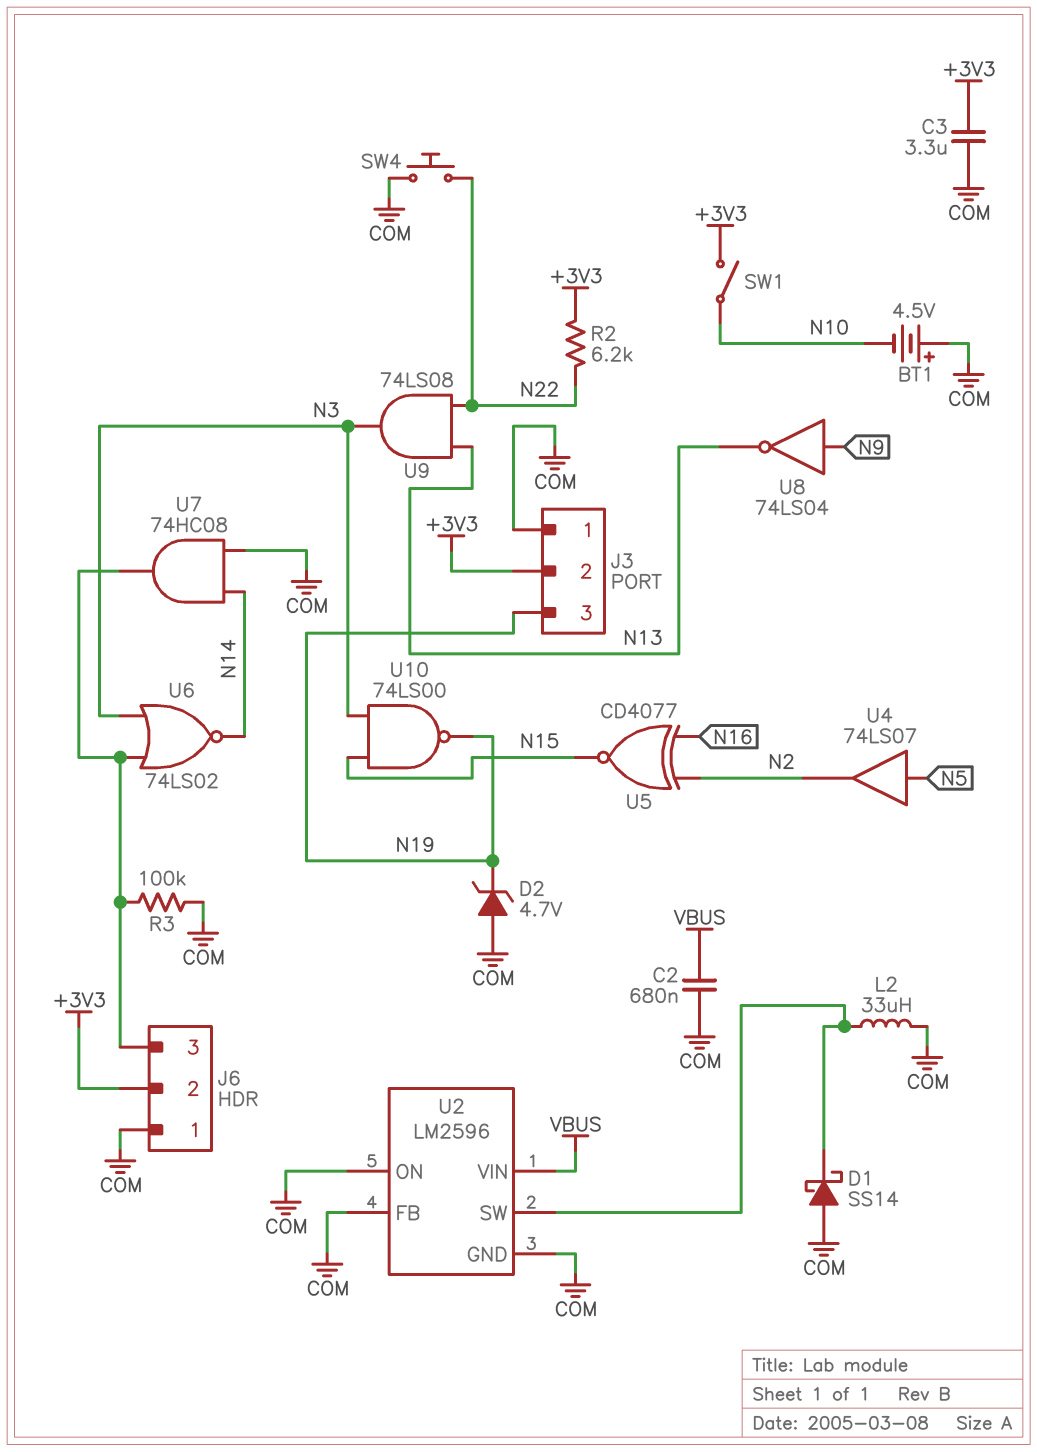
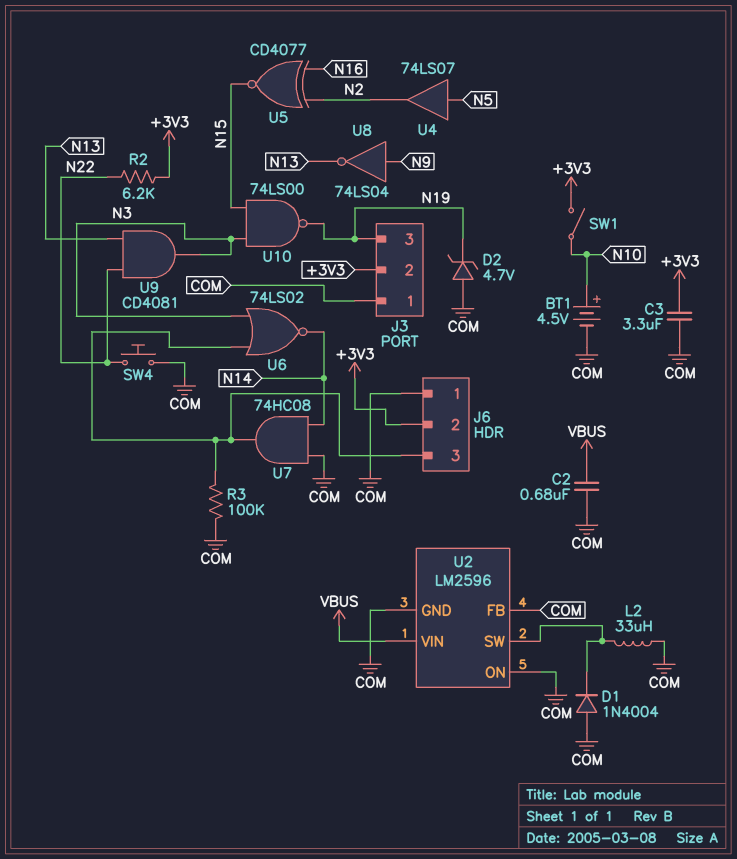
BT1: 4.5V (plus COM, minus N10) -> 4.5V (plus N10, minus COM)
D1: schottky SS14 (A COM, K U2/SW) -> diode 1N4004 (A COM, K U2/SW)
U9: AND 74LS08 (in N13, in N22, out N3) -> AND CD4081 (in N13, in N22, out N3)

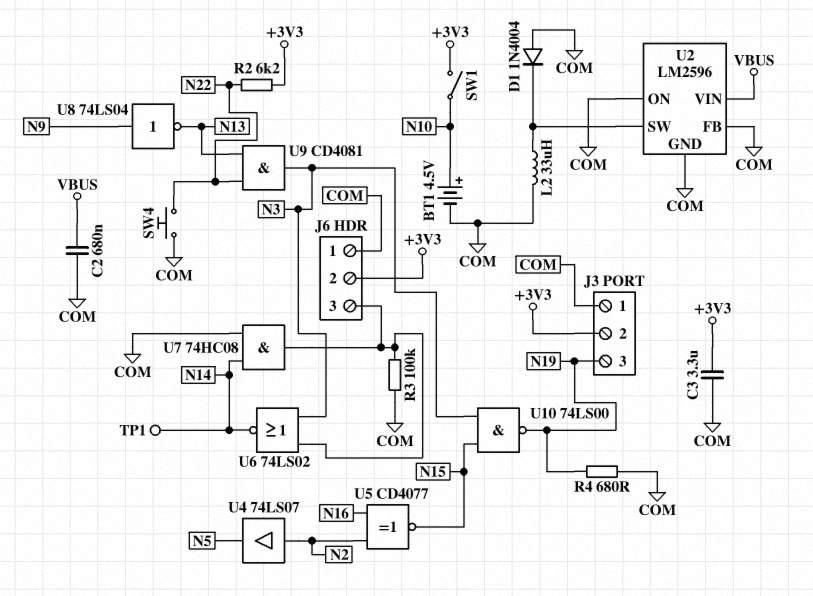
D2: zener 4.7V (A COM, K N19) -> none
R4: none -> 680 (COM, N19)
TP1: none -> test point (N14)
U4: buffer 74LS07 (in N5, out N2) -> buffer 74LS07 (in N2, out N5)

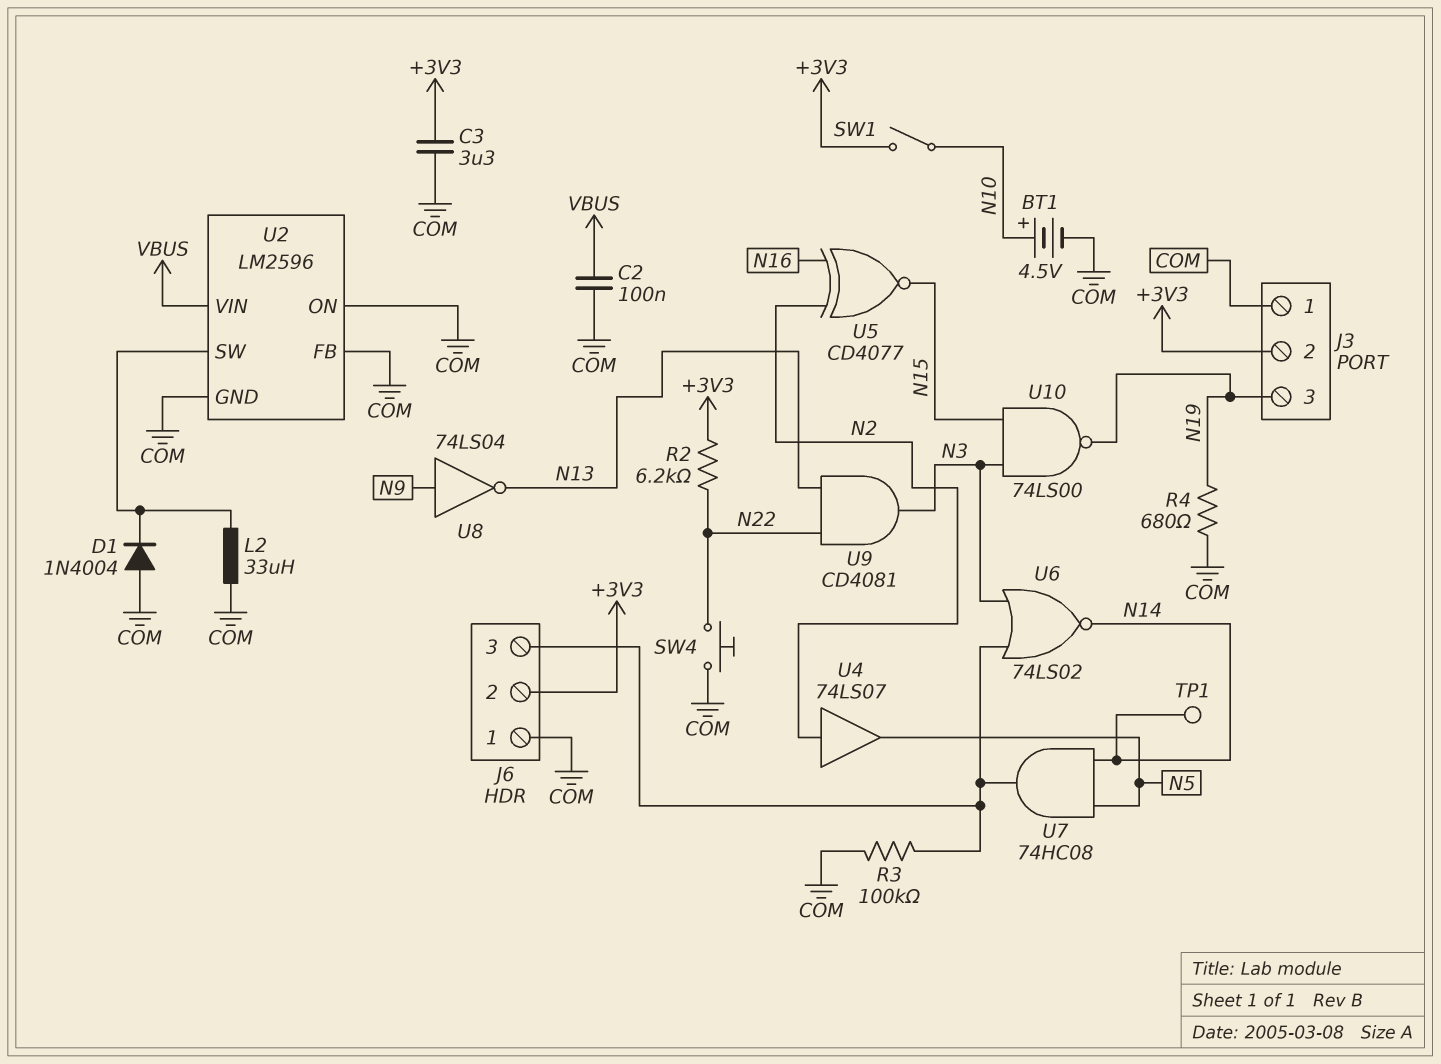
C2: 680nF (COM, VBUS) -> 100nF (COM, VBUS)
U7: AND 74HC08 (in COM, in N14, out J6/3) -> AND 74HC08 (in N5, in N14, out J6/3)

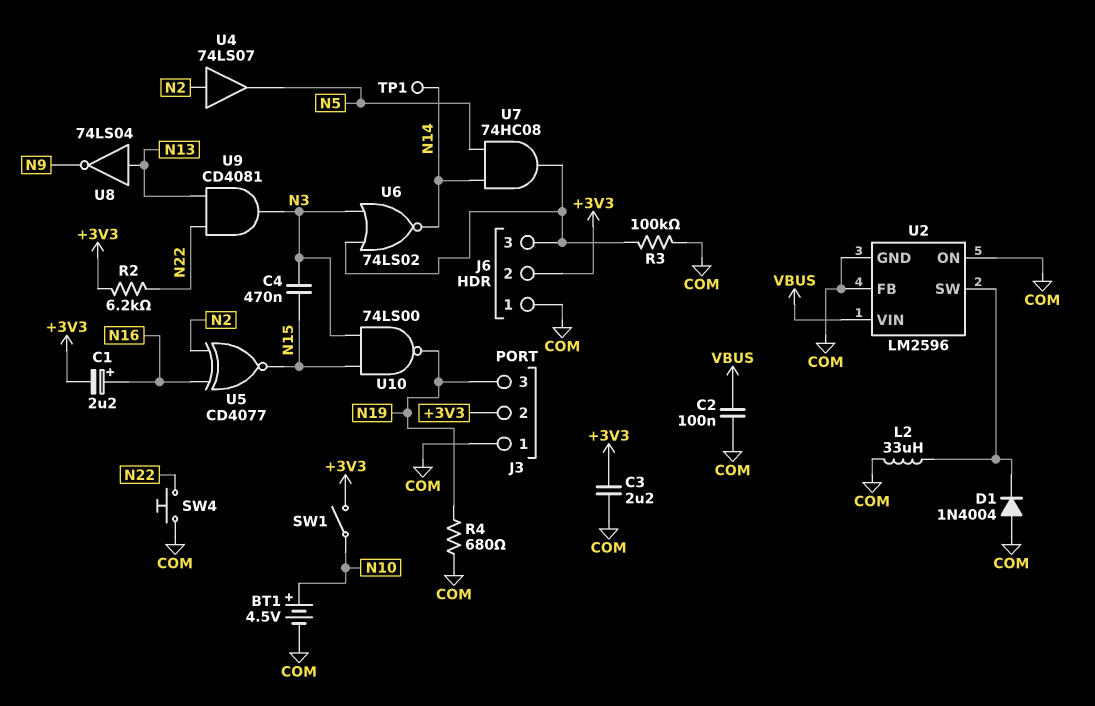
C1: none -> 2.2uF (plus N16, minus +3V3)
C3: 3.3uF (+3V3, COM) -> 2.2uF (+3V3, COM)
C4: none -> 470nF (N3, N15)
U8: NOT 74LS04 (in N9, out N13) -> NOT 74LS04 (in N13, out N9)

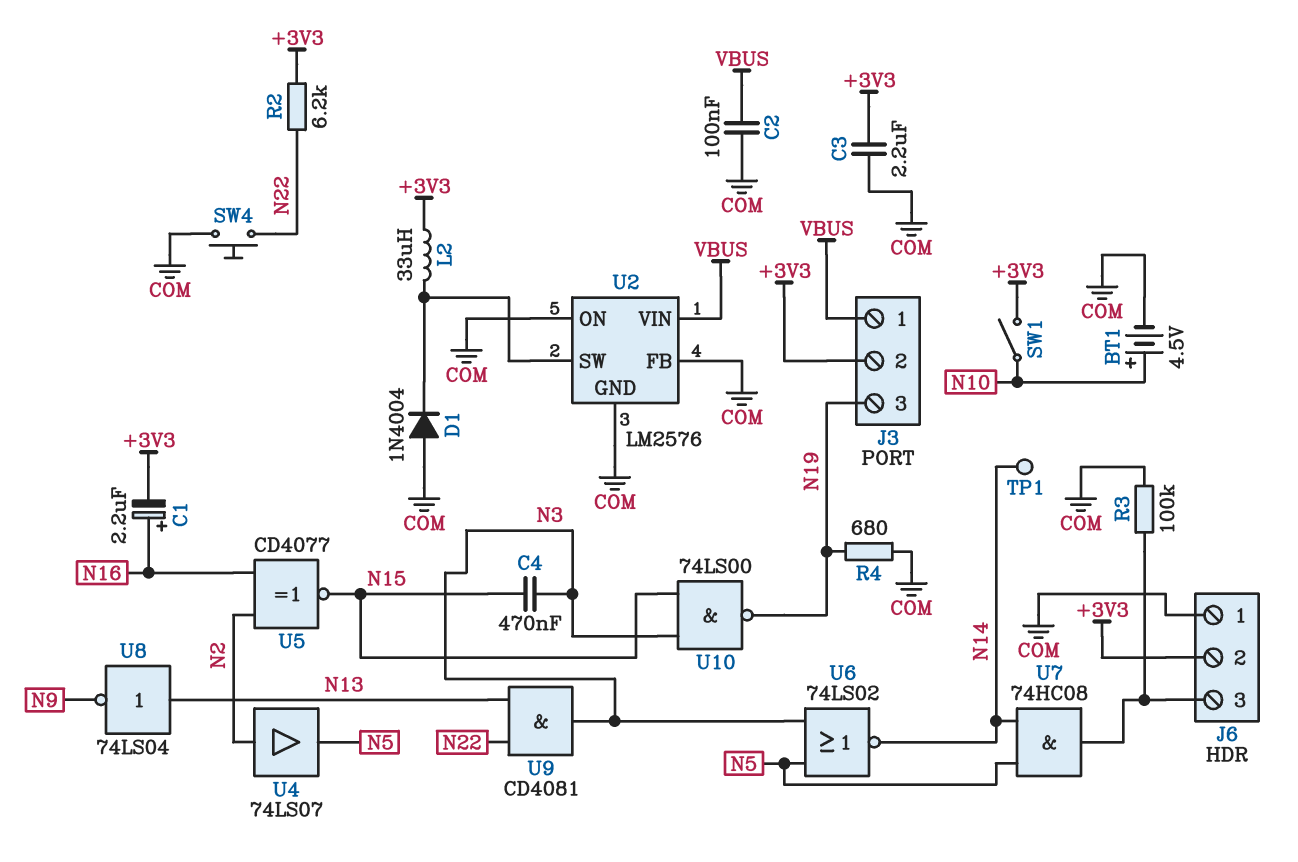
J3 pin 1: COM -> VBUS
L2: 33uH (COM, U2/SW) -> 33uH (+3V3, U2/SW)
U2: LM2596 -> LM2576
U6: NOR 74LS02 (in J6/3, in N3, out N14) -> NOR 74LS02 (in N3, in N5, out N14)

